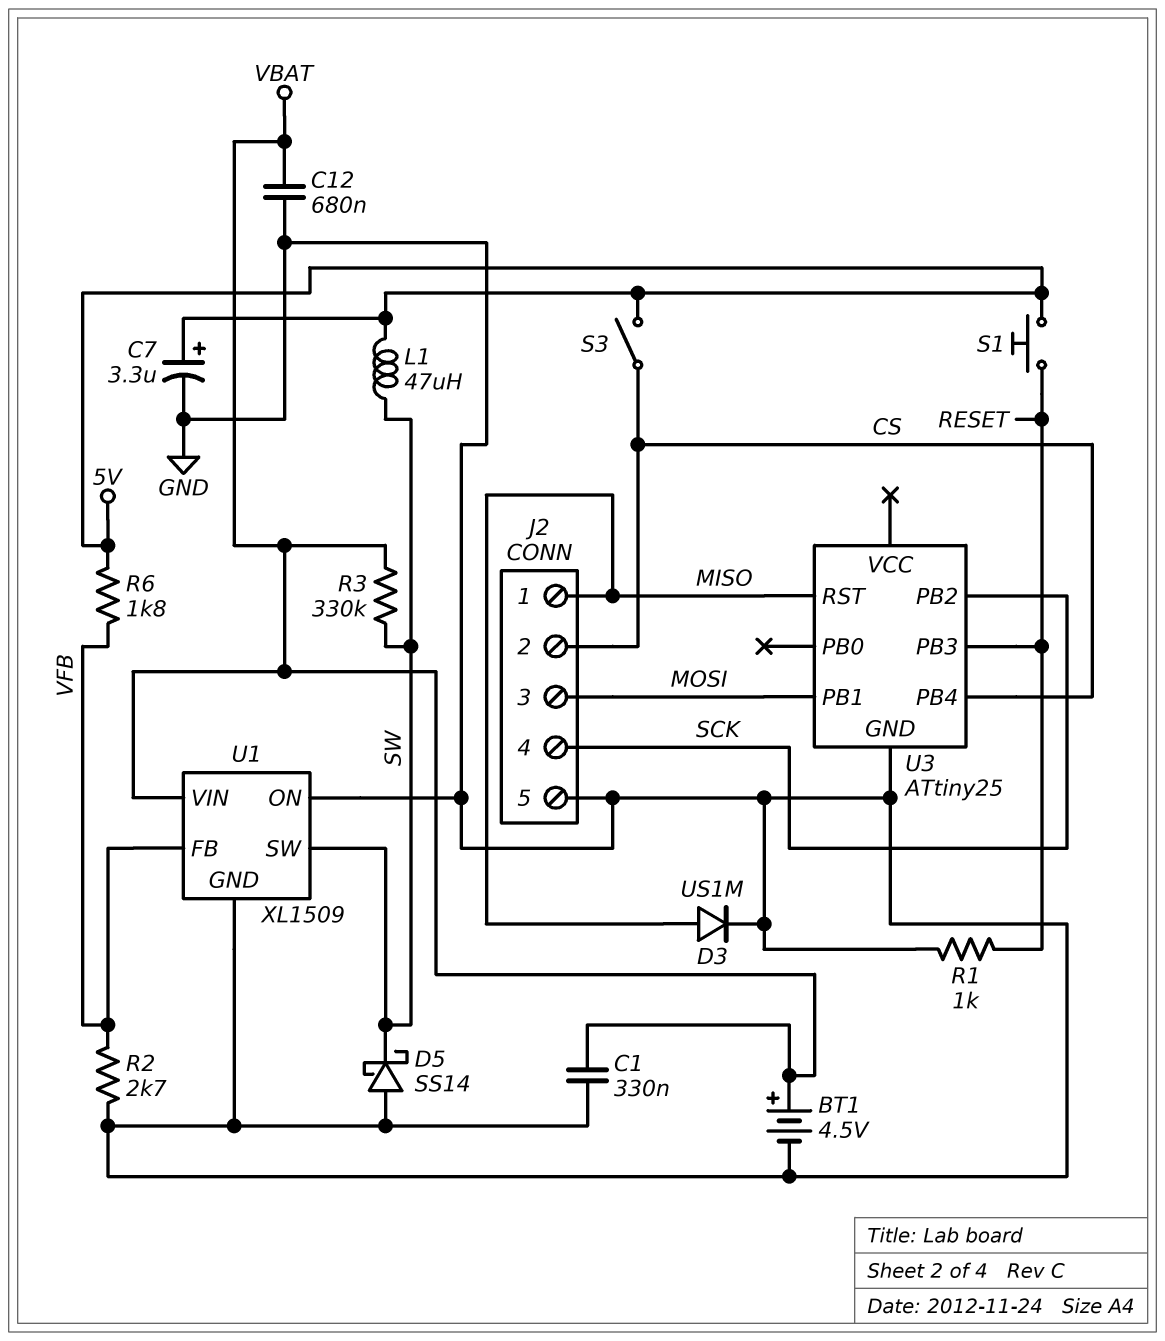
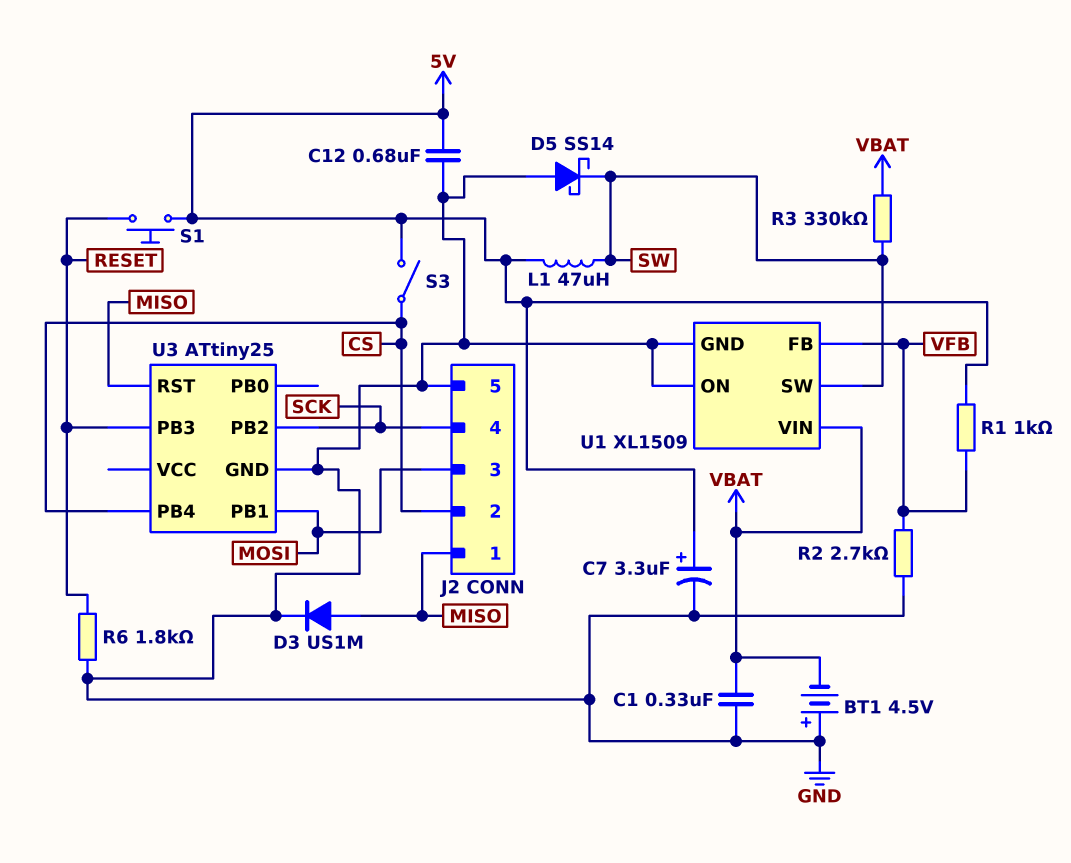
BT1: 4.5V (plus VBAT, minus GND) -> 4.5V (plus GND, minus VBAT)
C12: 680nF (GND, VBAT) -> 680nF (5V, GND)
R1: 1k (GND, RESET) -> 1k (5V, VFB)
R6: 1.8k (5V, VFB) -> 1.8k (GND, RESET)

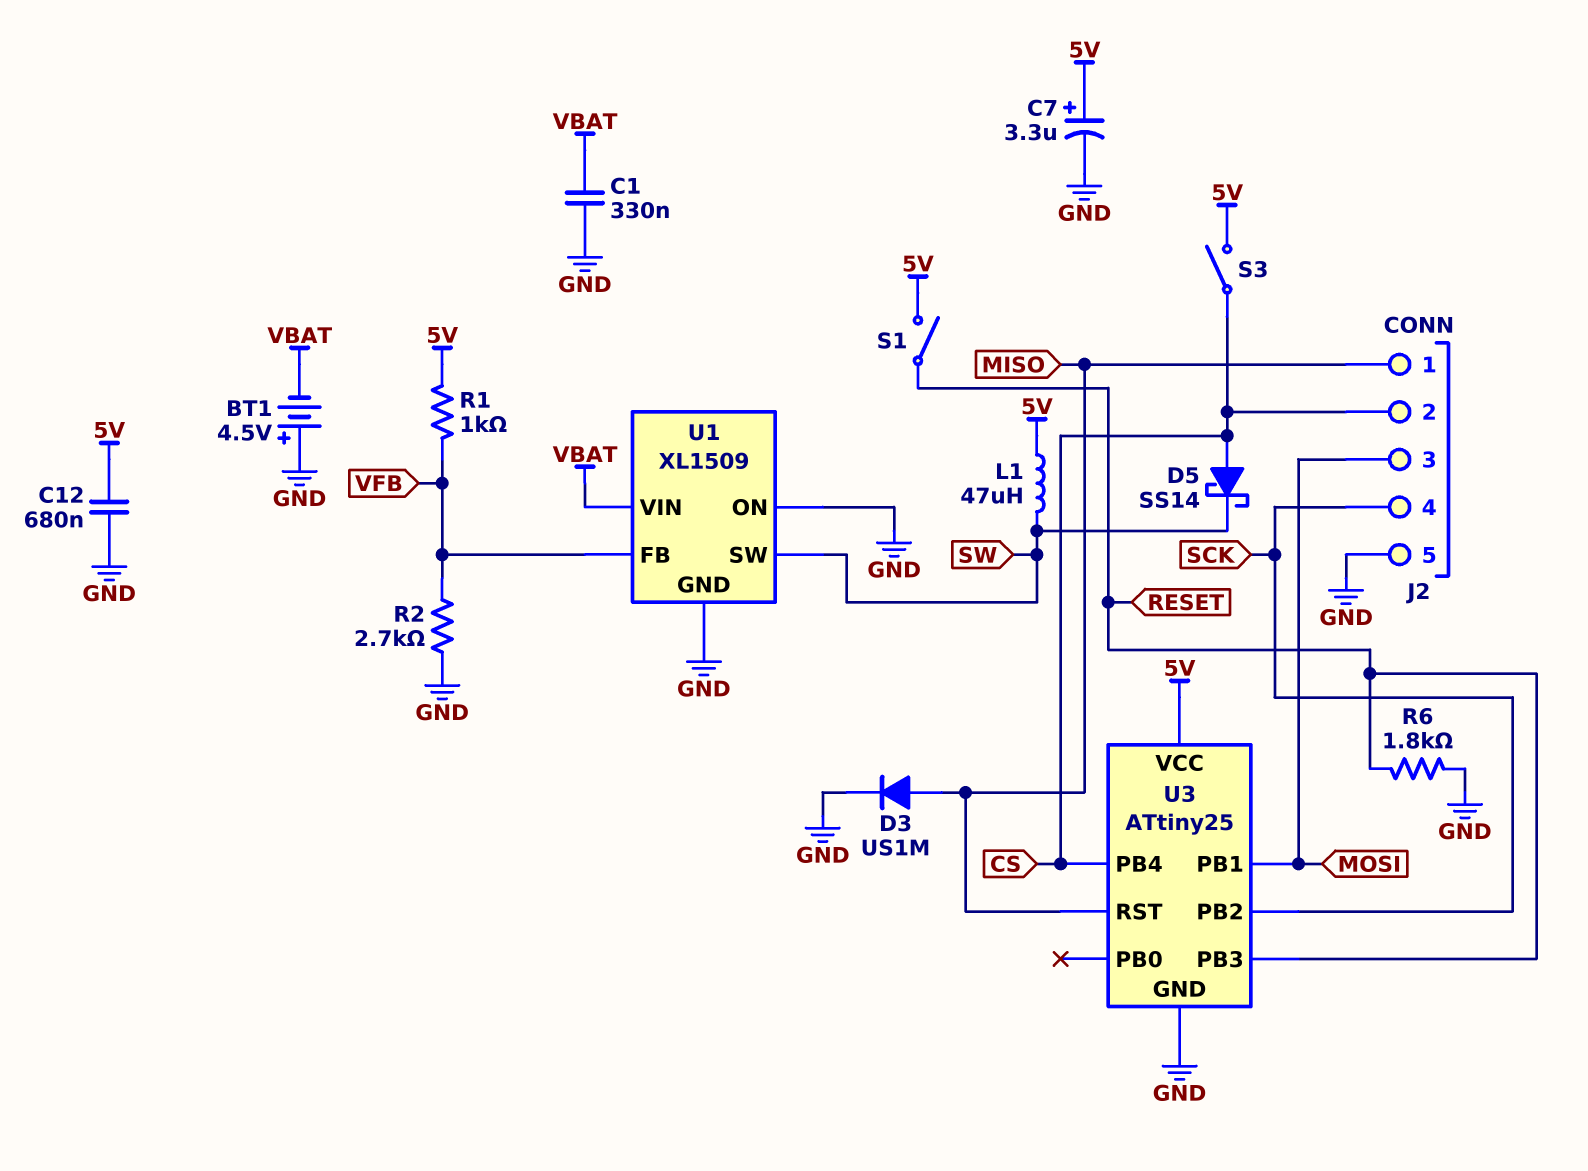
D5: schottky SS14 (A GND, K SW) -> schottky SS14 (A CS, K SW)
R3: 330k (SW, VBAT) -> none
S1: button (5V, RESET) -> switch (5V, RESET)
U3 pin VCC: none -> 5V

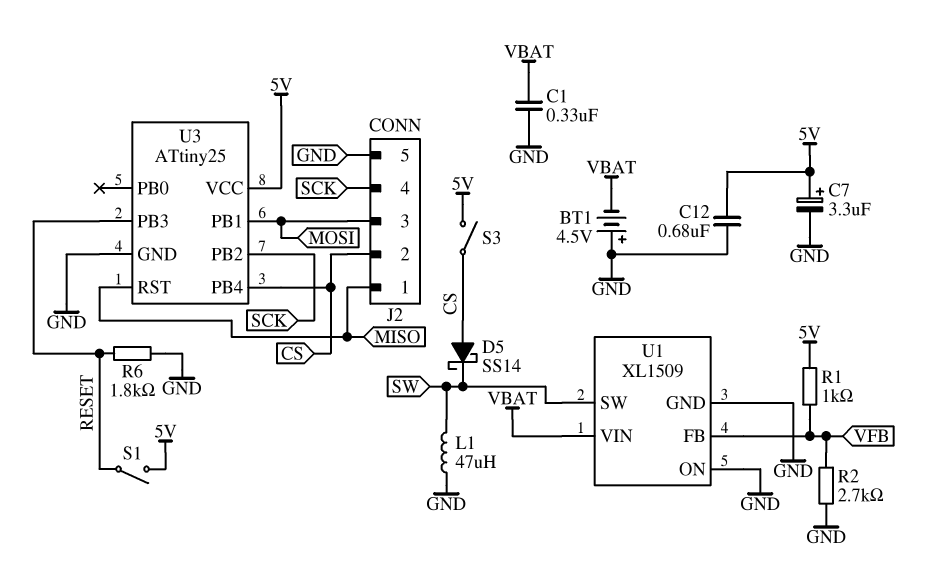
D3: diode US1M (A MISO, K GND) -> none
L1: 47uH (5V, SW) -> 47uH (GND, SW)

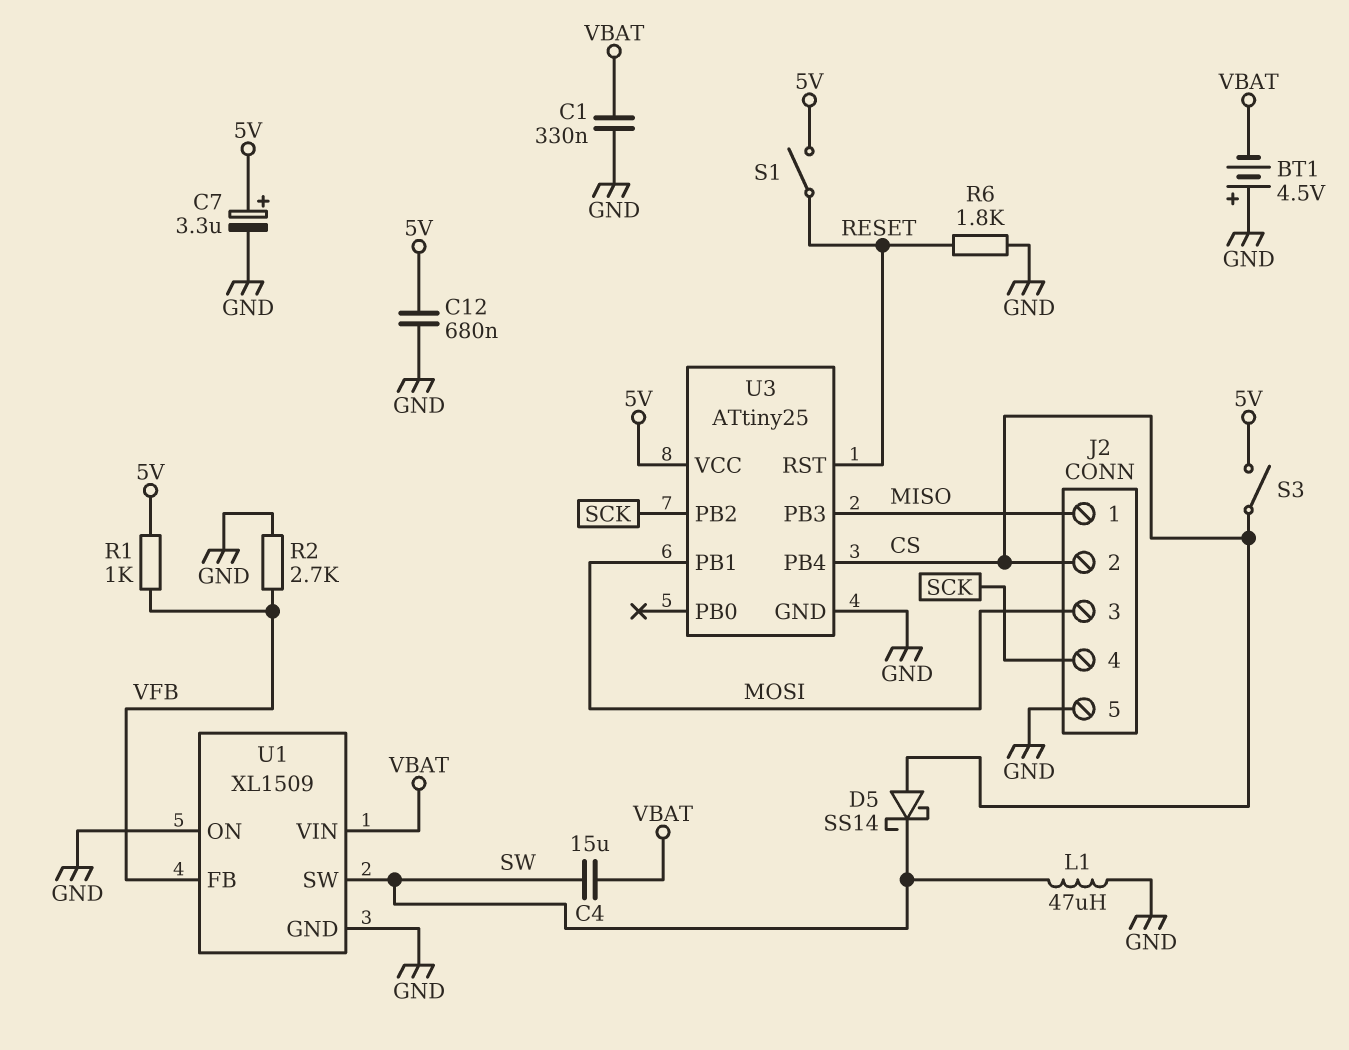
C4: none -> 15uF (SW, VBAT)
U3 pin PB3: RESET -> MISO
U3 pin RST: MISO -> RESET

